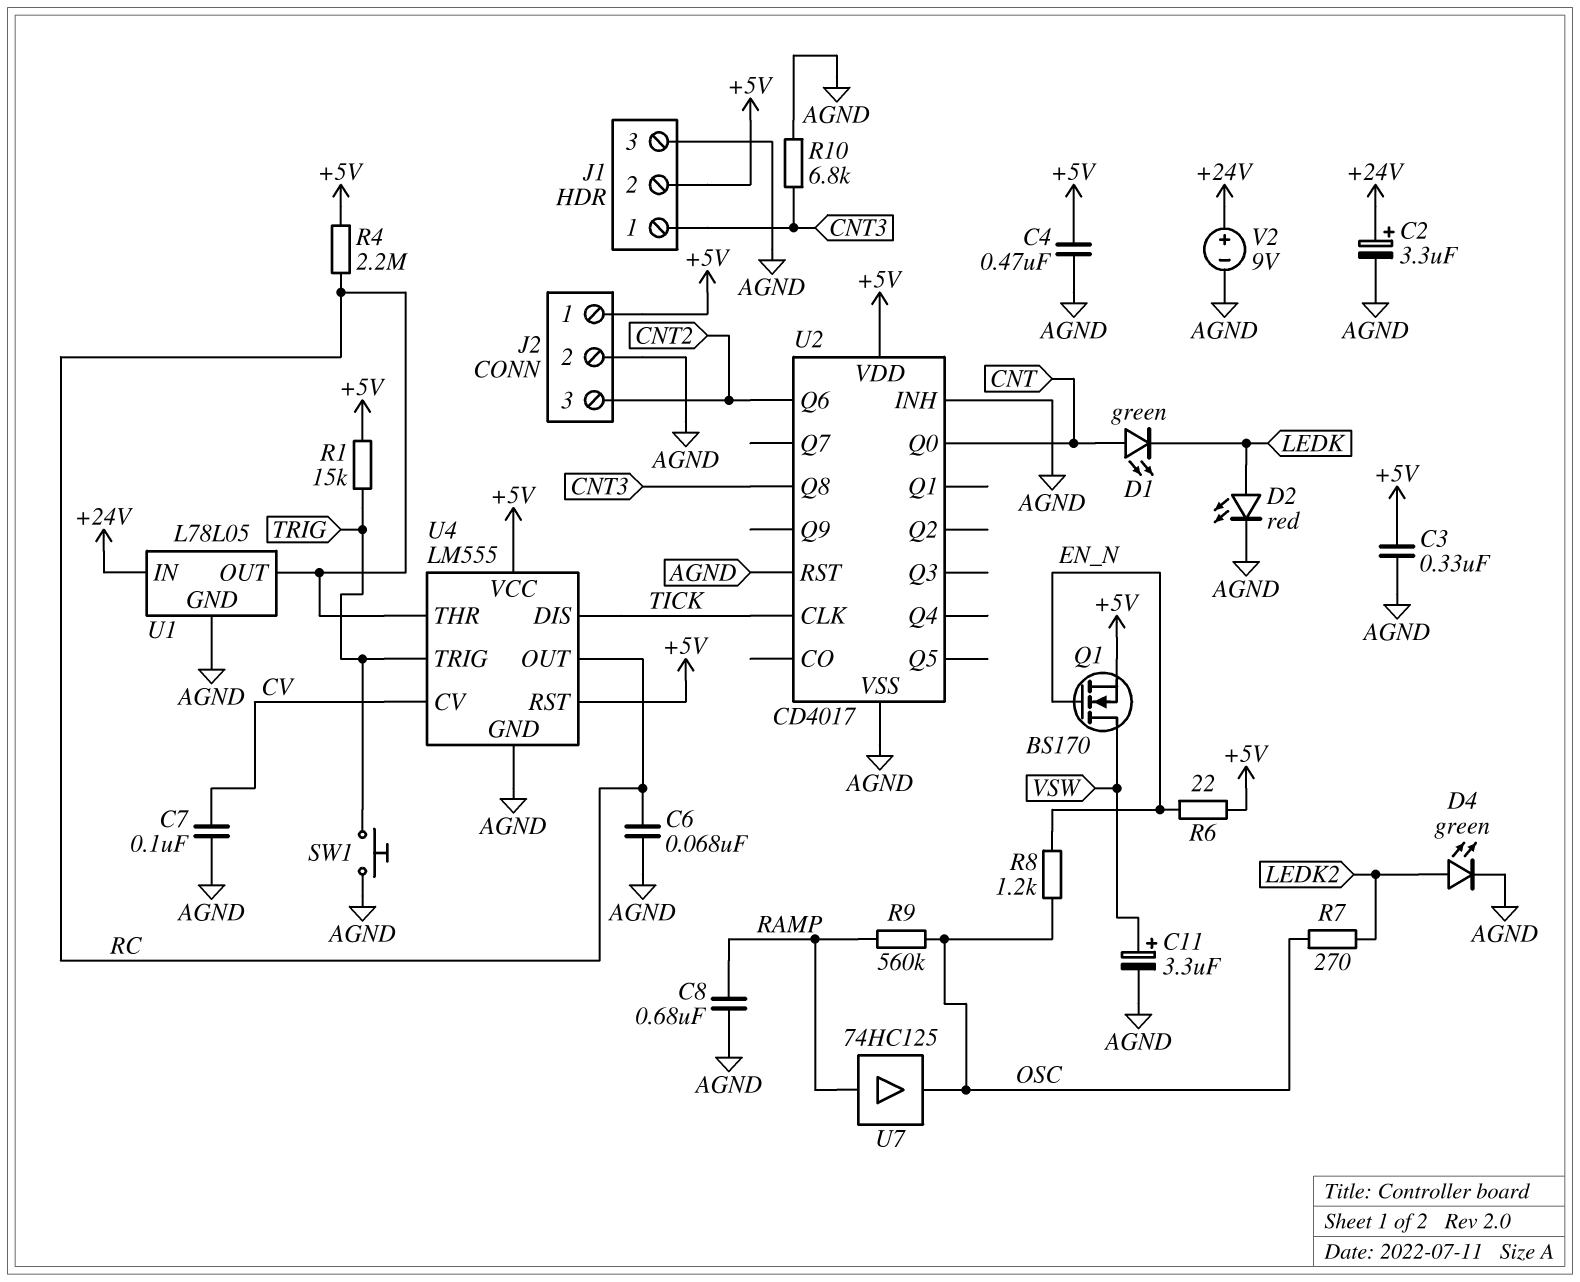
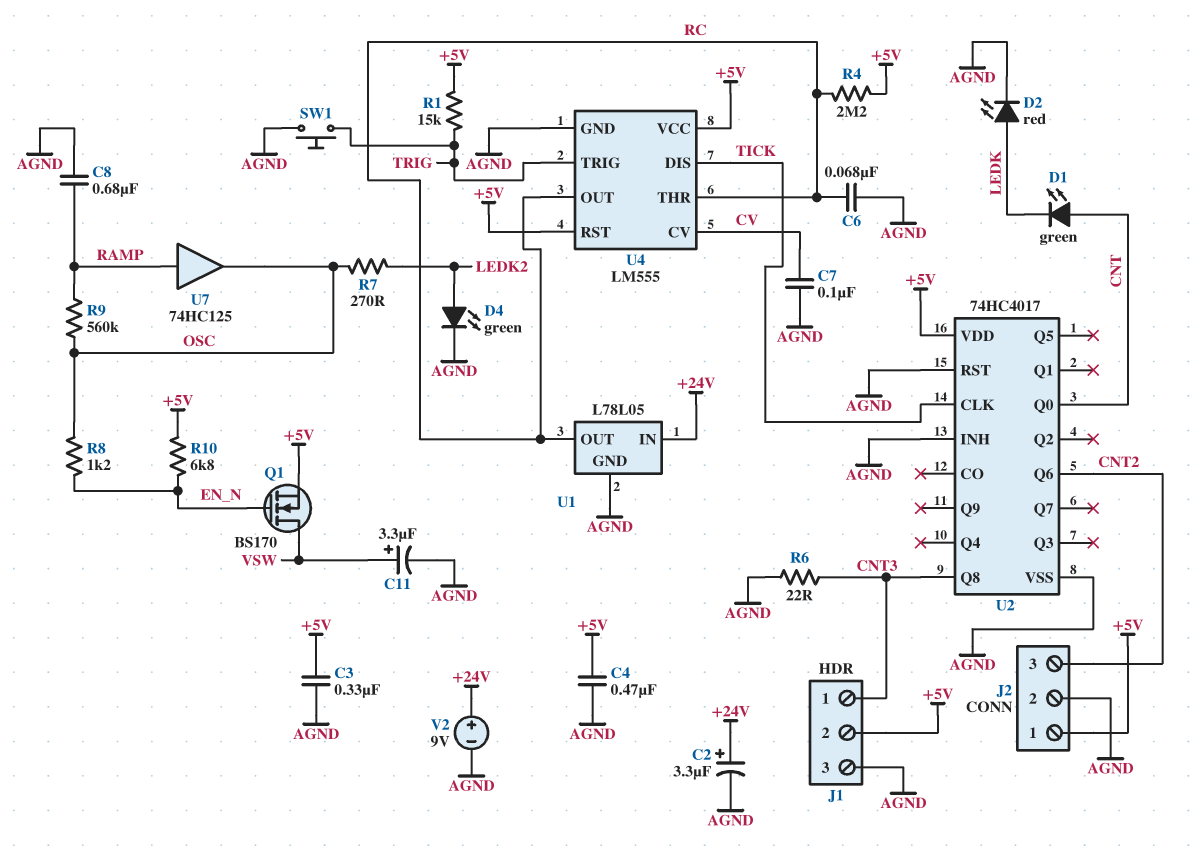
R6: 22 (+5V, EN_N) -> 22 (AGND, CNT3)
R10: 6.8k (AGND, CNT3) -> 6.8k (+5V, EN_N)
U2: CD4017 -> 74HC4017

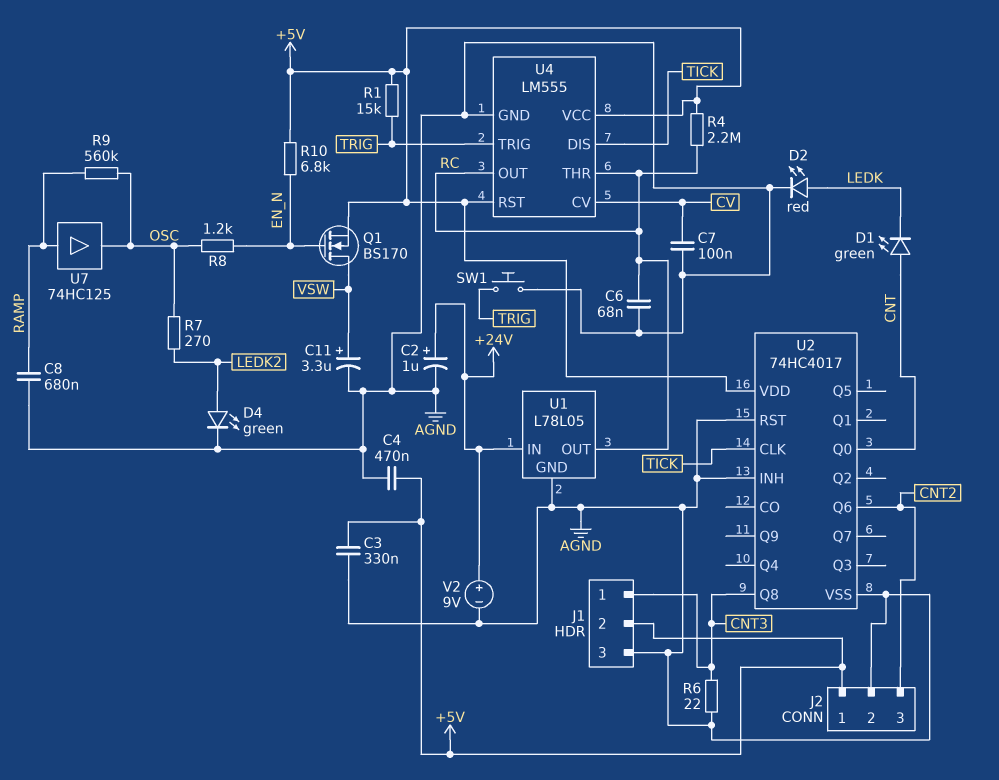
C2: 3.3uF (plus +24V, minus AGND) -> 1uF (plus +24V, minus AGND)

